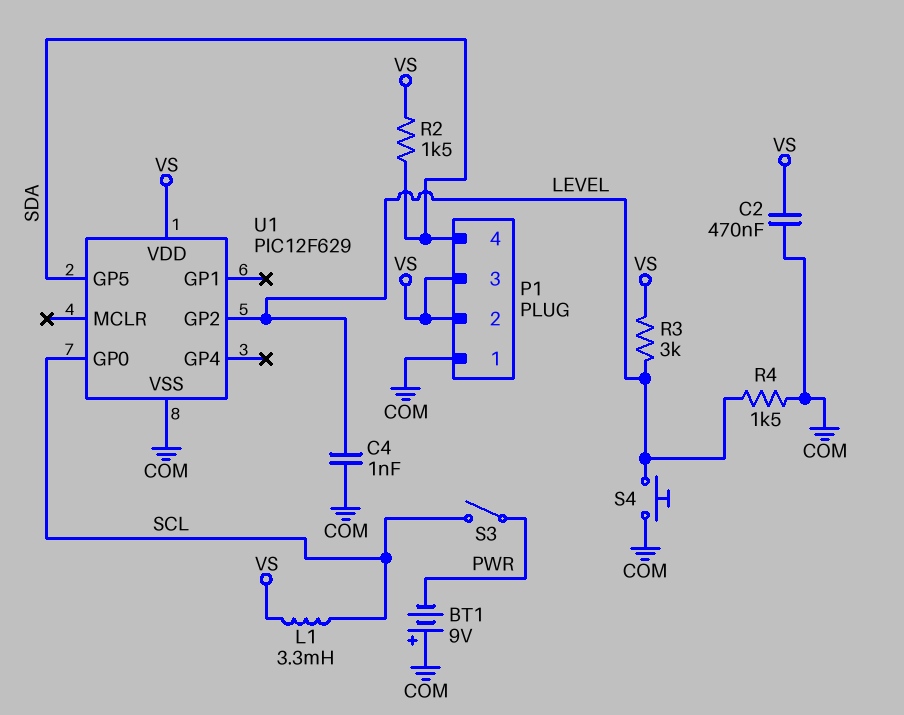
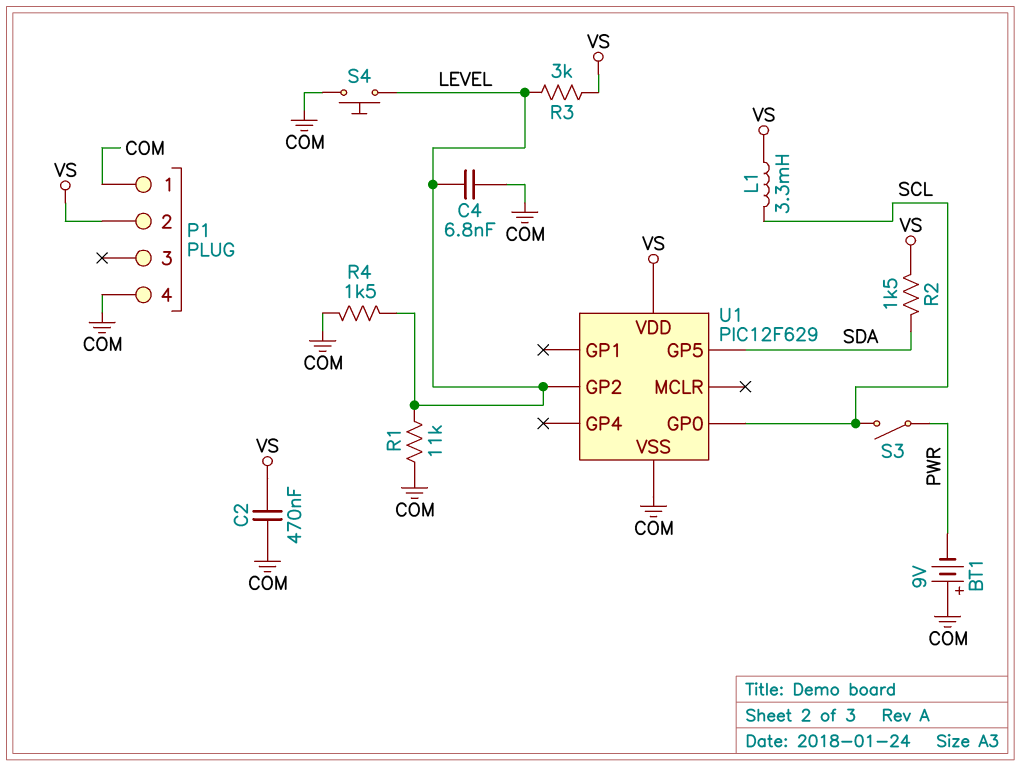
C4: 1nF (COM, LEVEL) -> 6.8nF (COM, LEVEL)
P1 pin 3: VS -> none
P1 pin 4: SDA -> COM
R1: none -> 11k (COM, LEVEL)

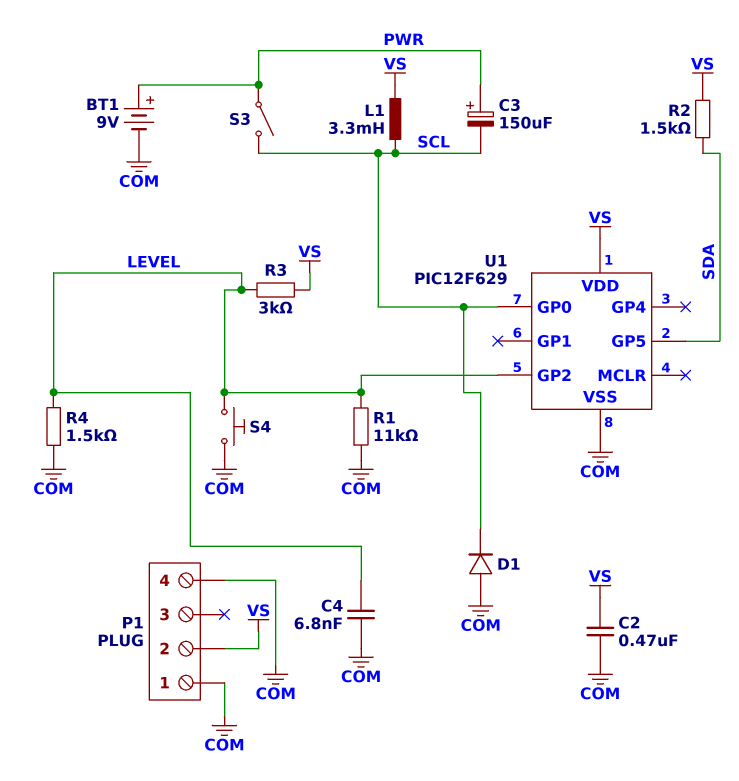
BT1: 9V (plus COM, minus PWR) -> 9V (plus PWR, minus COM)
C3: none -> 150uF (plus PWR, minus SCL)
D1: none -> diode (A COM, K SCL)

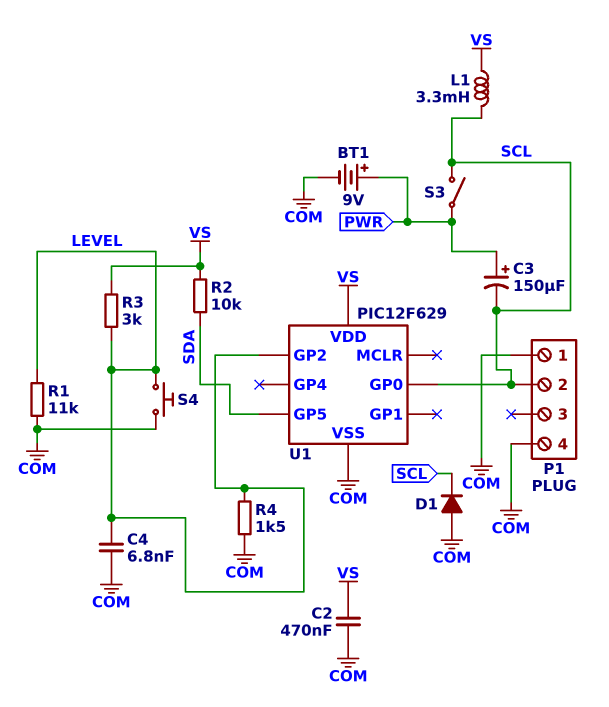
P1 pin 2: VS -> SCL
R2: 1.5k (SDA, VS) -> 10k (SDA, VS)

